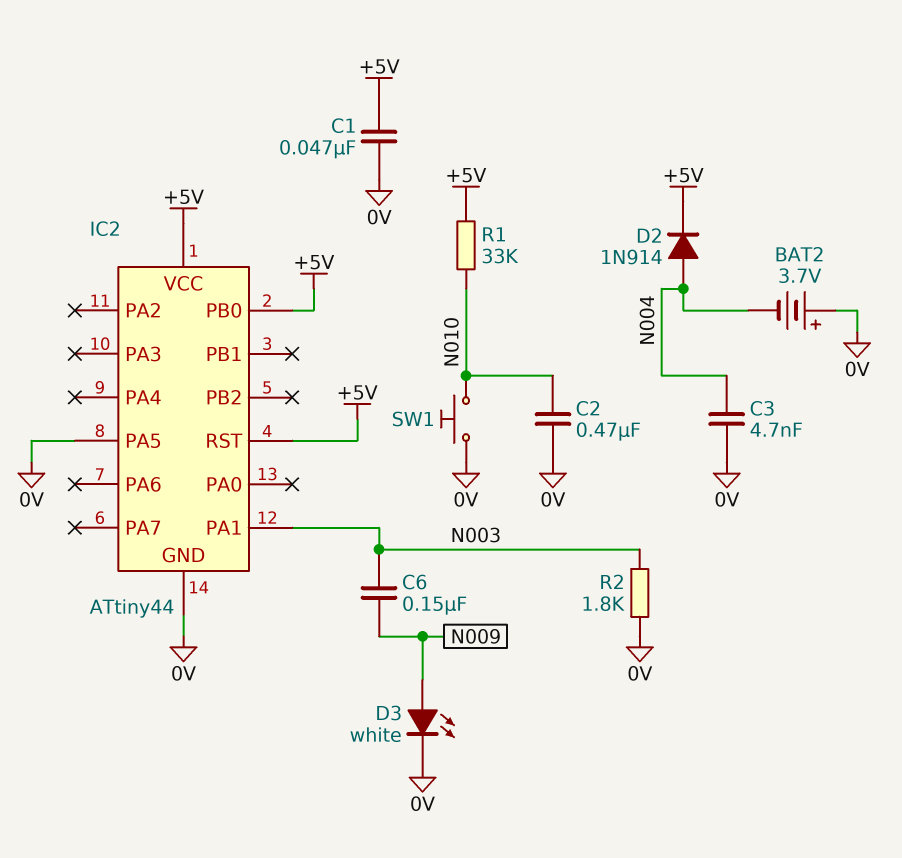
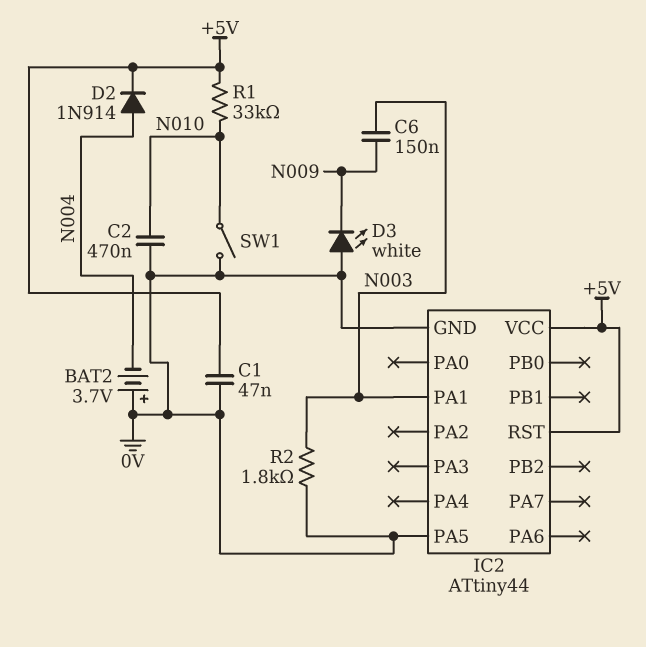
C3: 4.7nF (0V, N004) -> none
D3: LED white (A N009, K 0V) -> LED white (A 0V, K N009)
IC2 pin PB0: +5V -> none
SW1: button (0V, N010) -> switch (0V, N010)

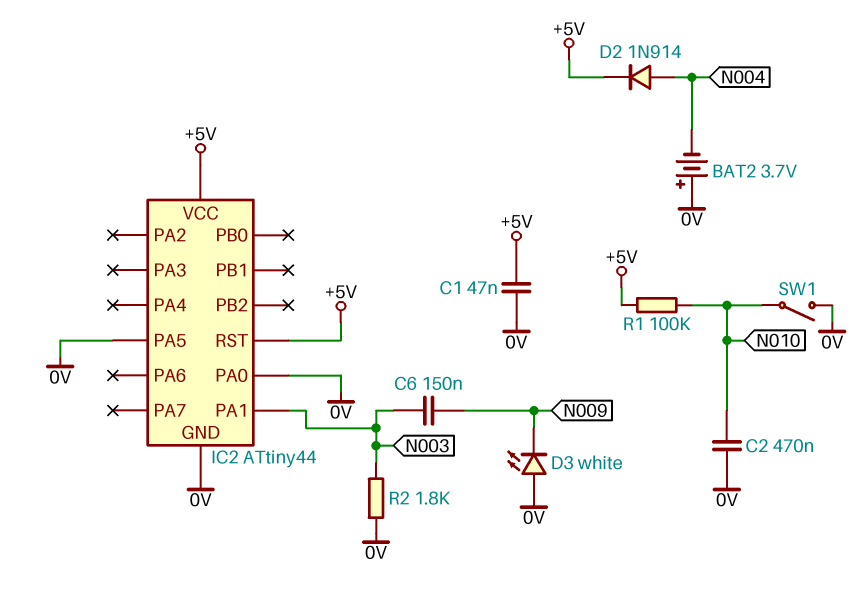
IC2 pin PA0: none -> 0V
R1: 33k (+5V, N010) -> 100k (+5V, N010)

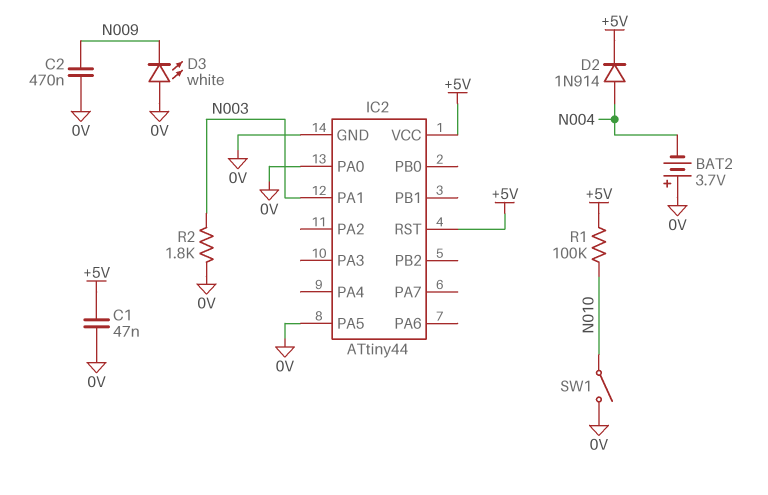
C2: 470nF (0V, N010) -> 470nF (0V, N009)
C6: 150nF (N003, N009) -> none

